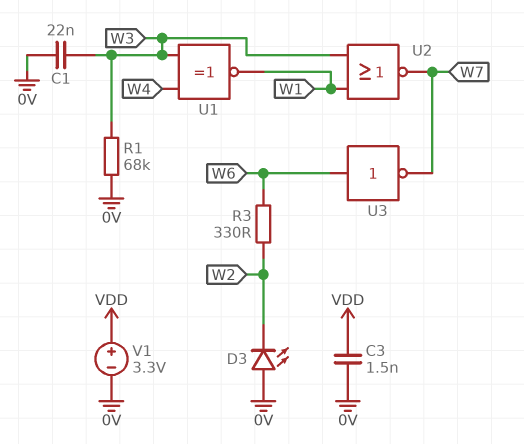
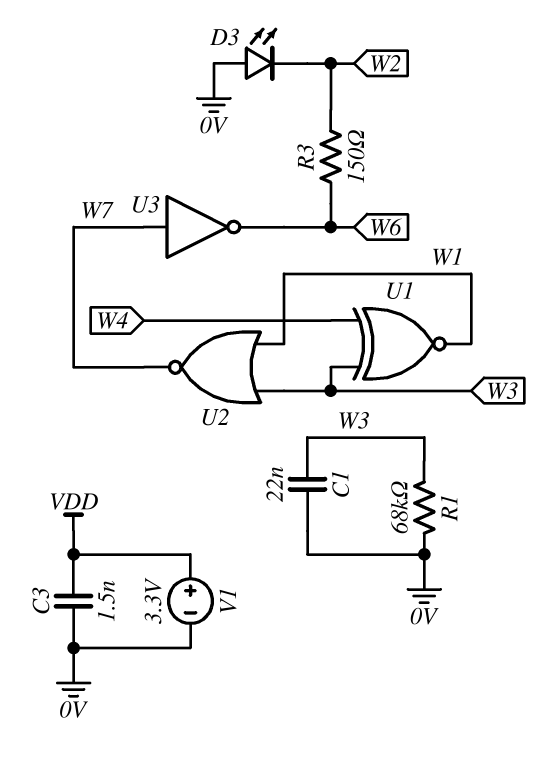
R3: 330 (W2, W6) -> 150 (W2, W6)
U3: NOT (in W6, out W7) -> NOT (in W7, out W6)

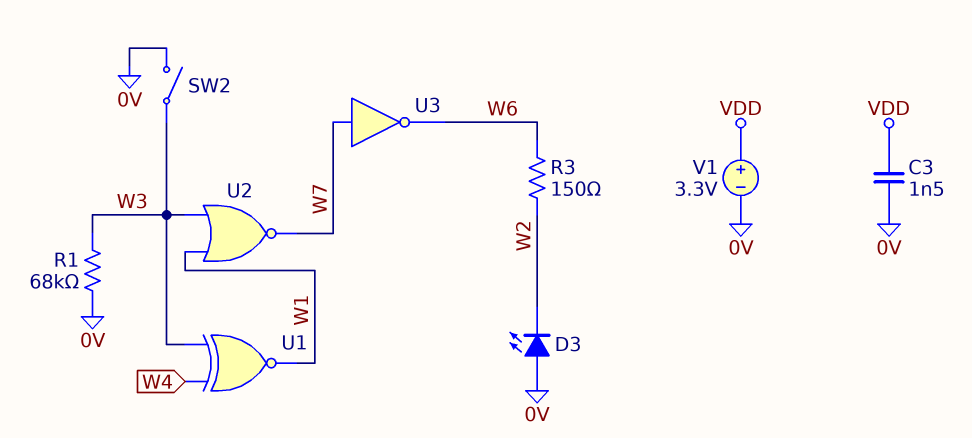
C1: 22nF (0V, W3) -> none
SW2: none -> switch (0V, W3)

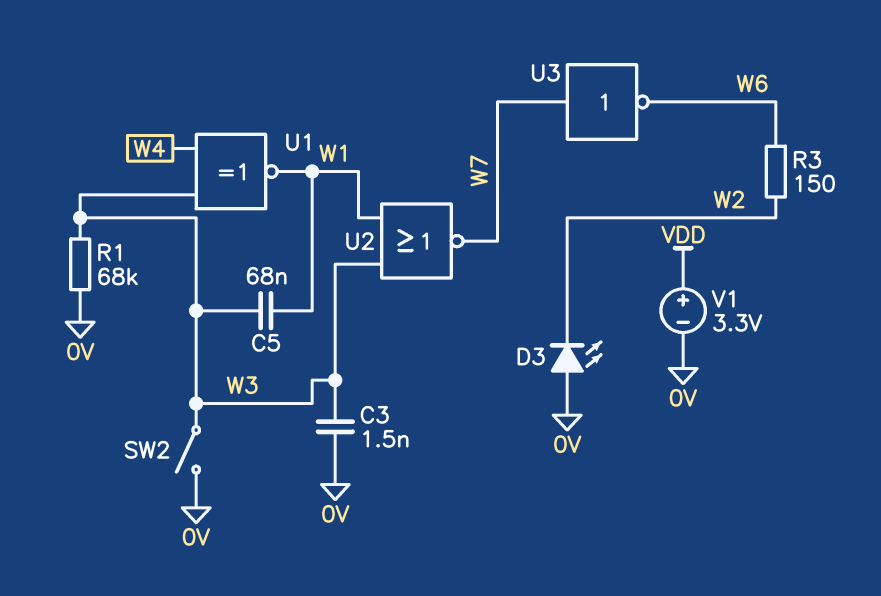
C3: 1.5nF (0V, VDD) -> 1.5nF (0V, W3)
C5: none -> 68nF (W1, W3)

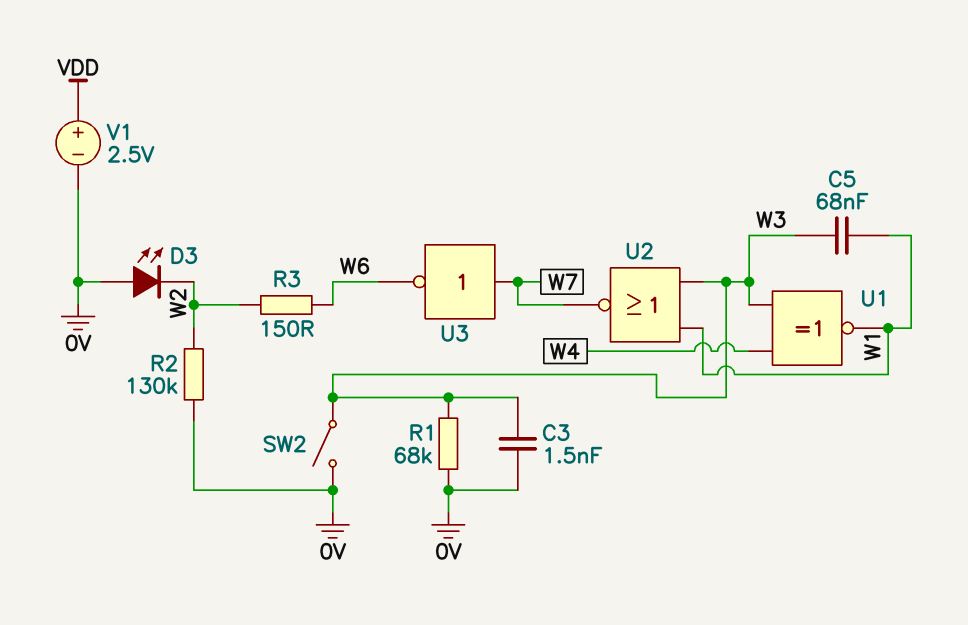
R2: none -> 130k (0V, W2)
V1: 3.3V (plus VDD, minus 0V) -> 2.5V (plus VDD, minus 0V)

